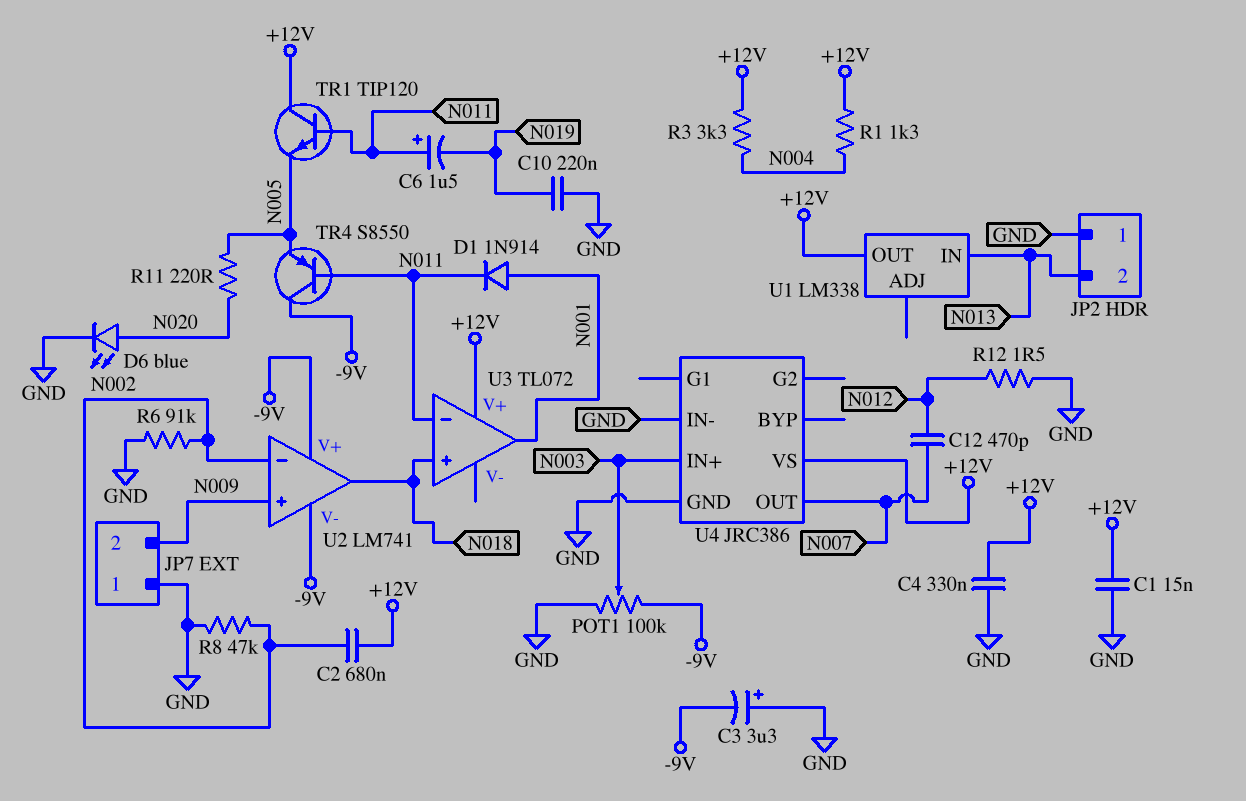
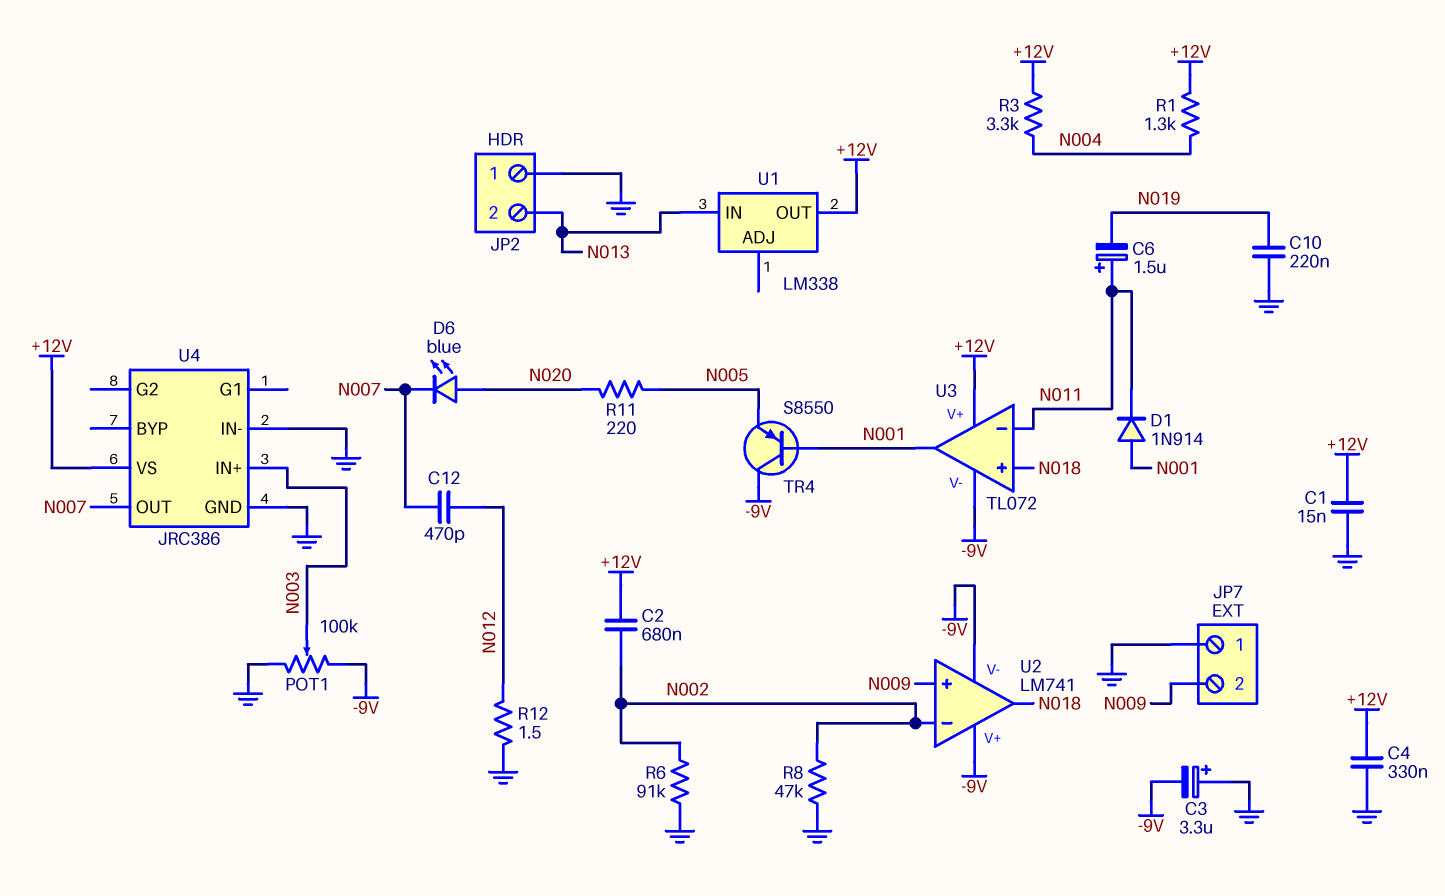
D6: LED blue (A N020, K GND) -> LED blue (A N020, K N007)
TR1: NPN TIP120 (B N011, C +12V, E N005) -> none
TR4: PNP S8550 (B N011, C -9V, E N005) -> PNP S8550 (B N001, C -9V, E N005)
U3 pin V-: none -> -9V

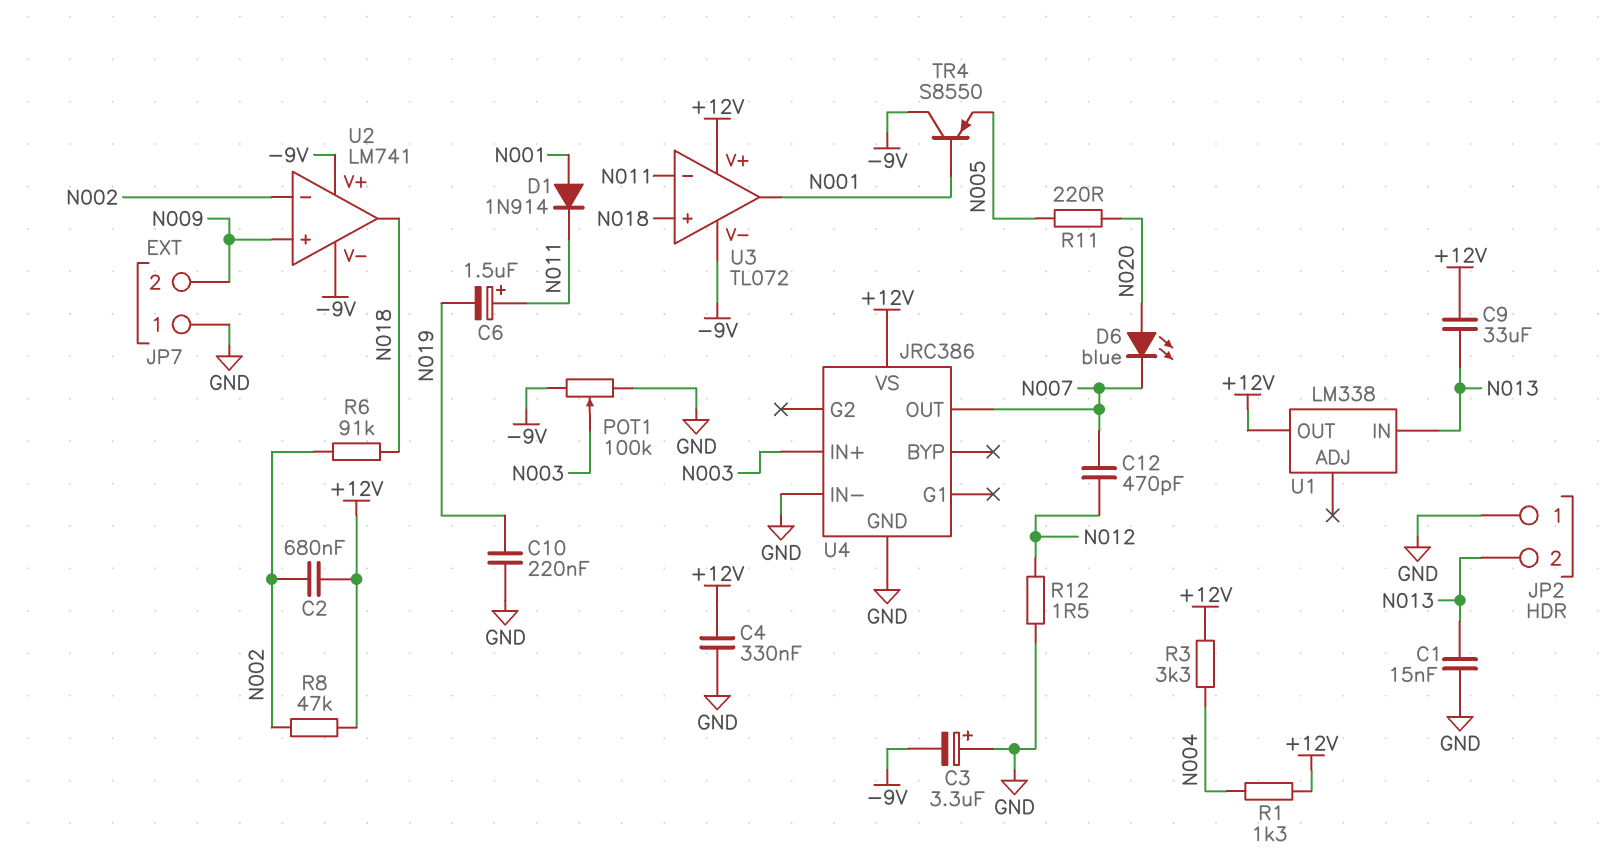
C1: 15nF (+12V, GND) -> 15nF (GND, N013)
C9: none -> 33uF (+12V, N013)
R6: 91k (GND, N002) -> 91k (N002, N018)
R8: 47k (GND, N002) -> 47k (+12V, N002)

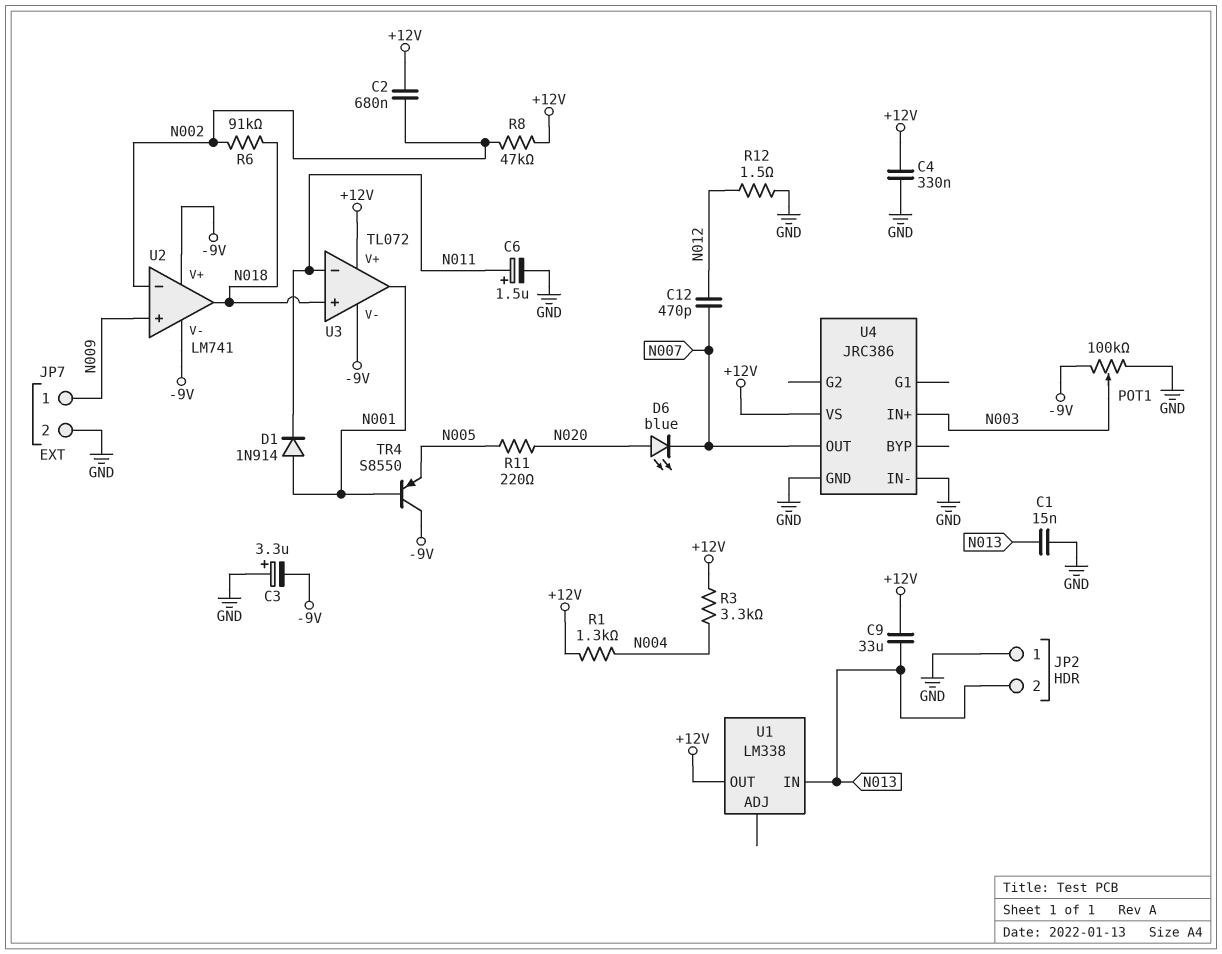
C6: 1.5uF (plus N011, minus N019) -> 1.5uF (plus N011, minus GND)
C10: 220nF (GND, N019) -> none
JP7 pin 1: GND -> N009
JP7 pin 2: N009 -> GND

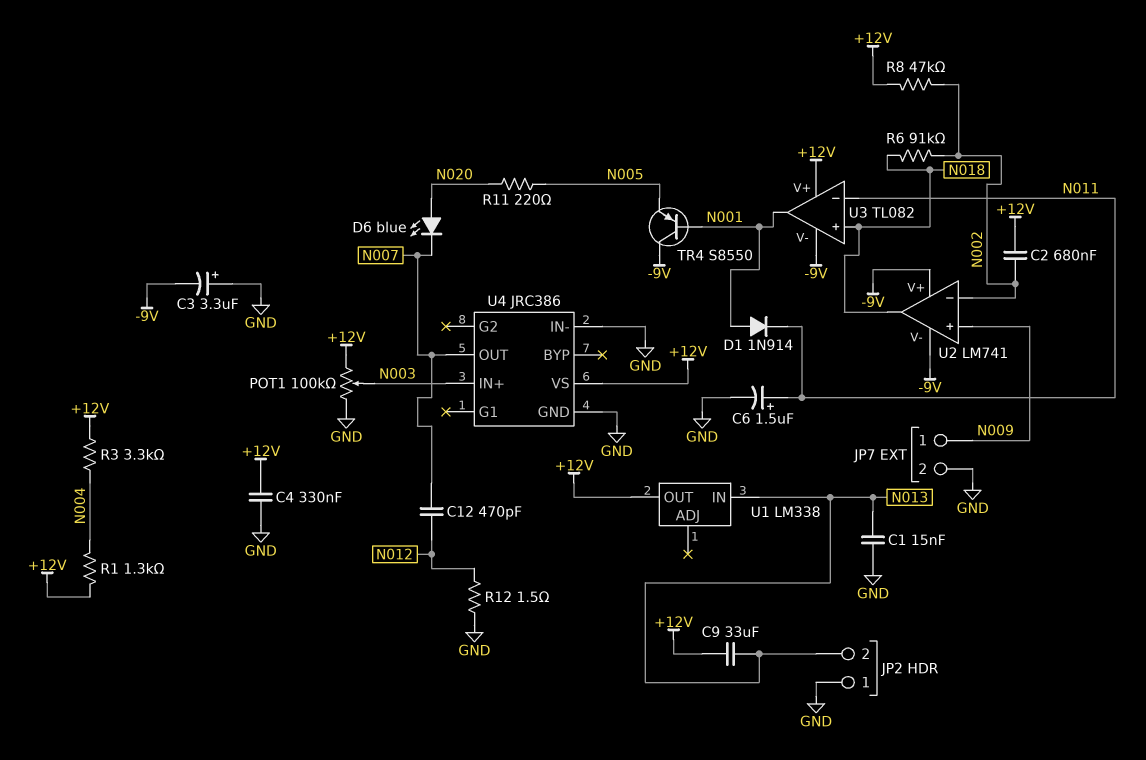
POT1: 100k (-9V, GND, wiper N003) -> 100k (+12V, GND, wiper N003)
U3: TL072 -> TL082

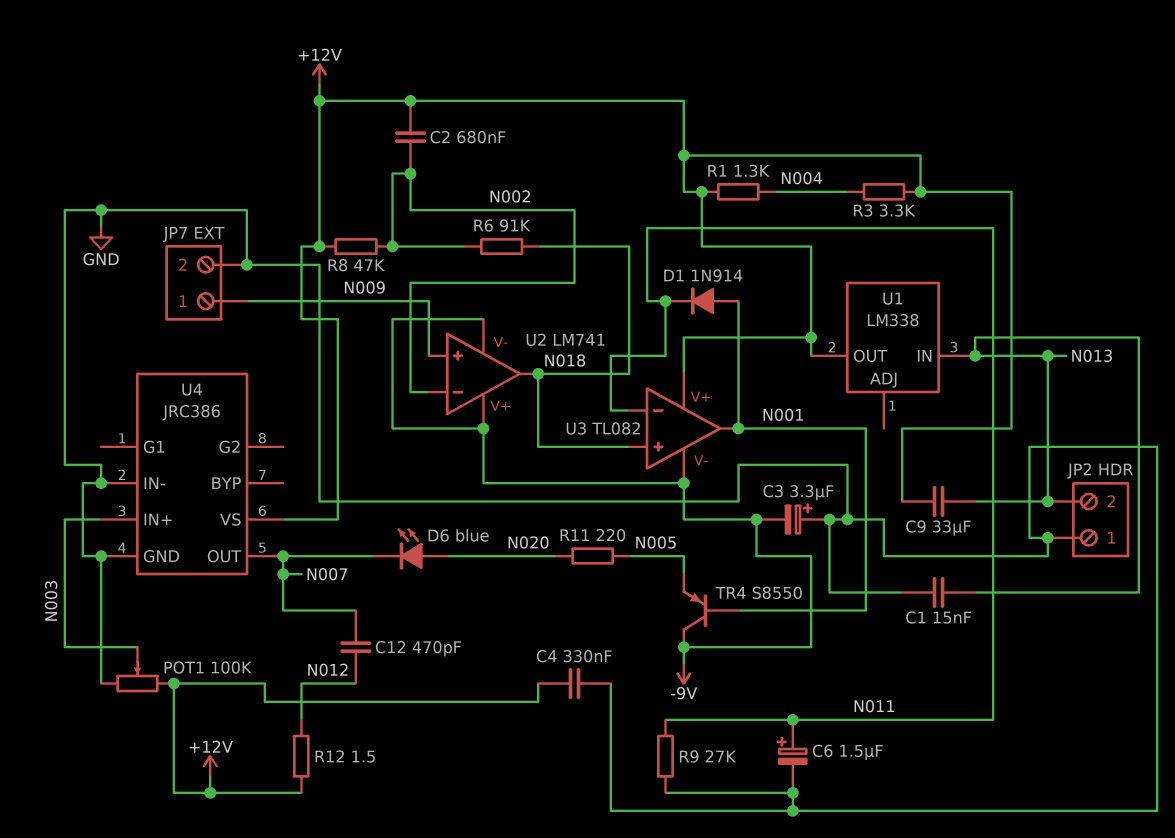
R9: none -> 27k (GND, N011)
R12: 1.5 (GND, N012) -> 1.5 (+12V, N012)

